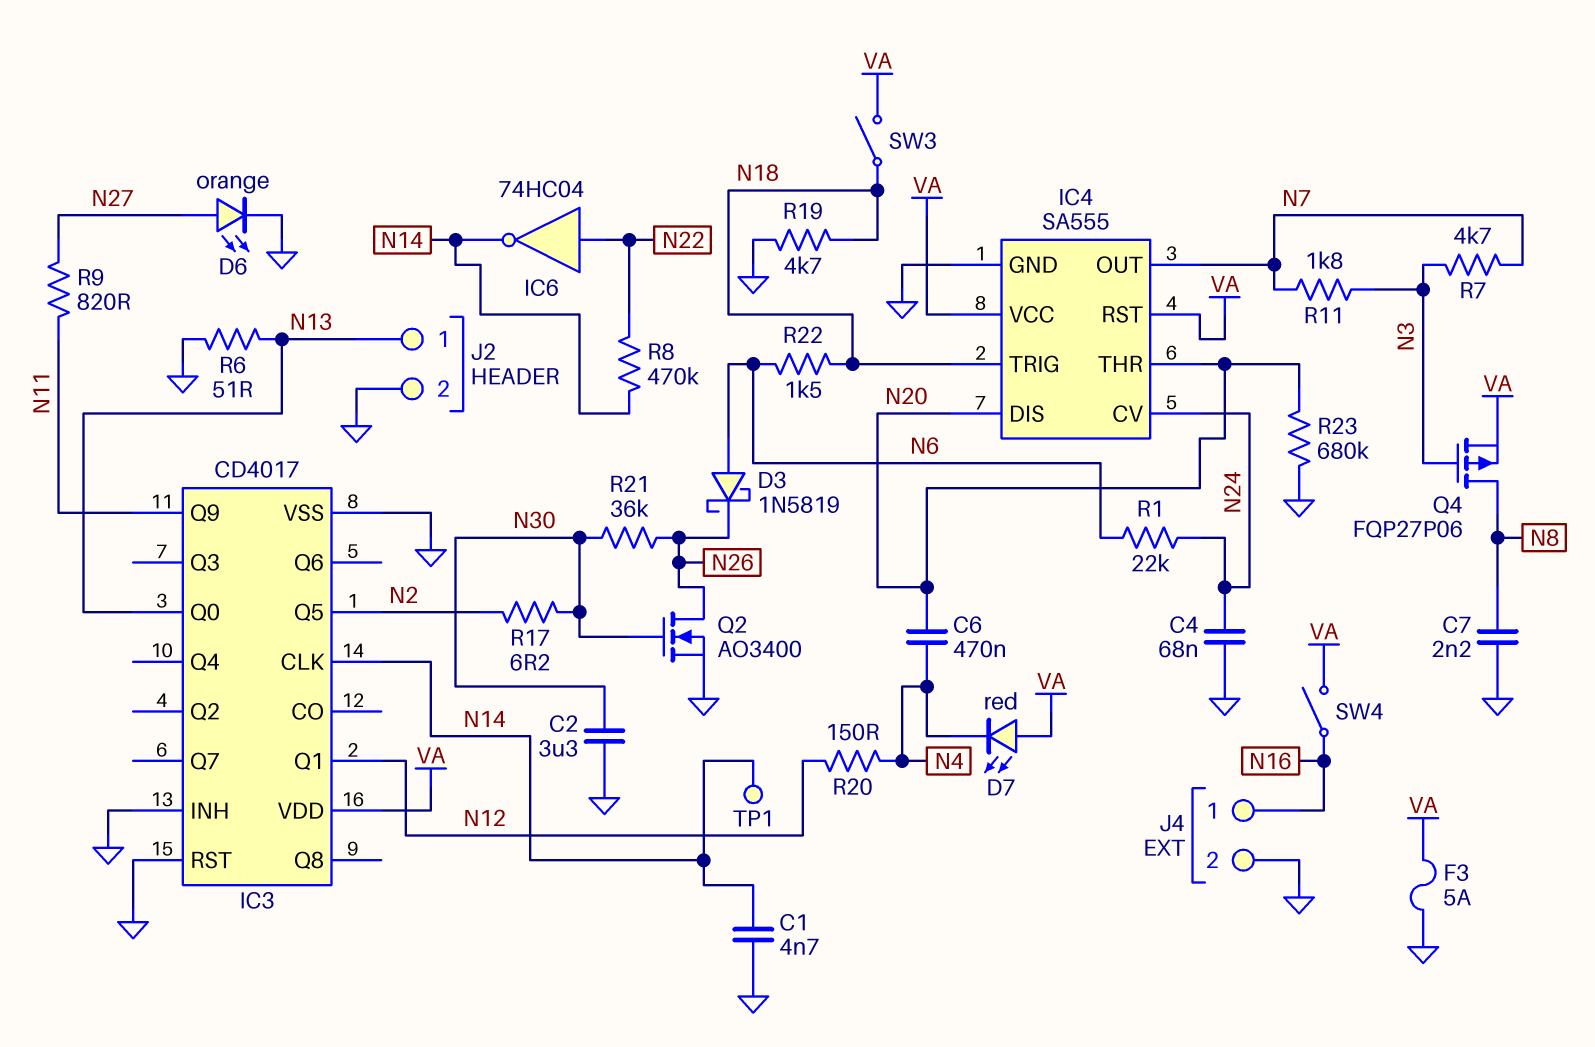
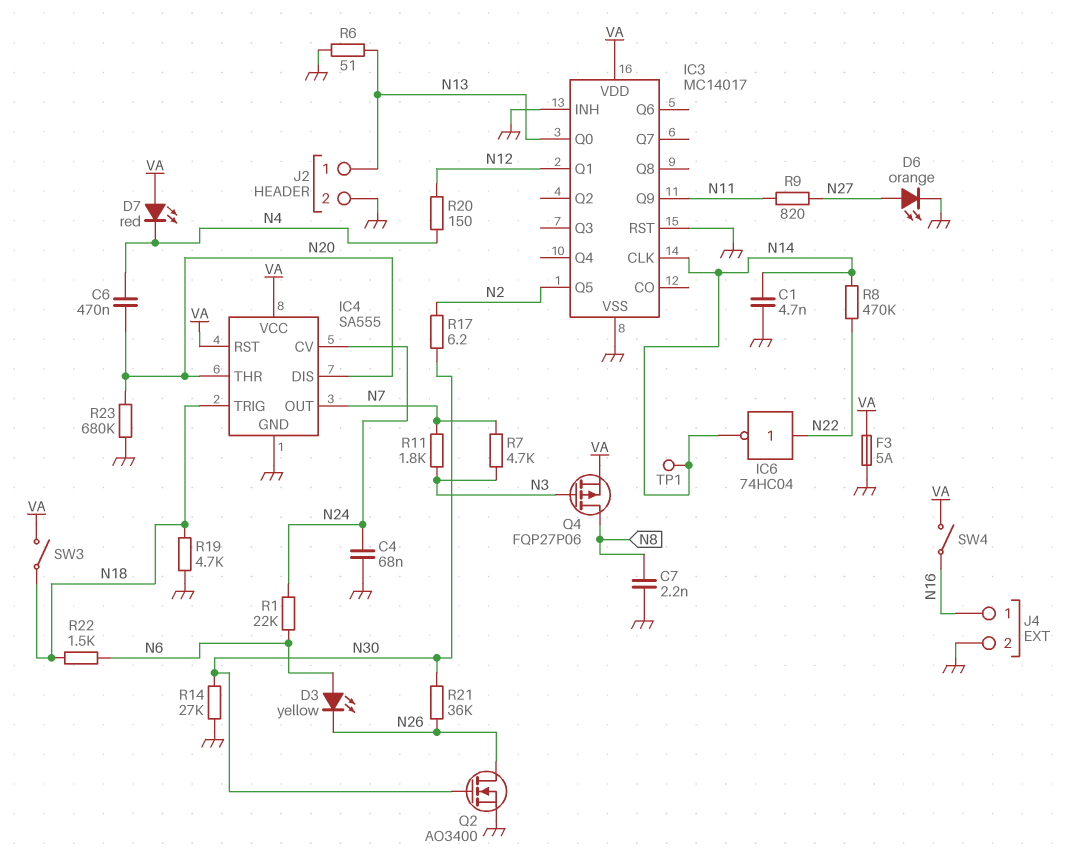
C2: 3.3uF (GND, N30) -> none
D3: schottky 1N5819 (A N6, K N26) -> LED yellow (A N6, K N26)
IC3: CD4017 -> MC14017
R14: none -> 27k (GND, N30)

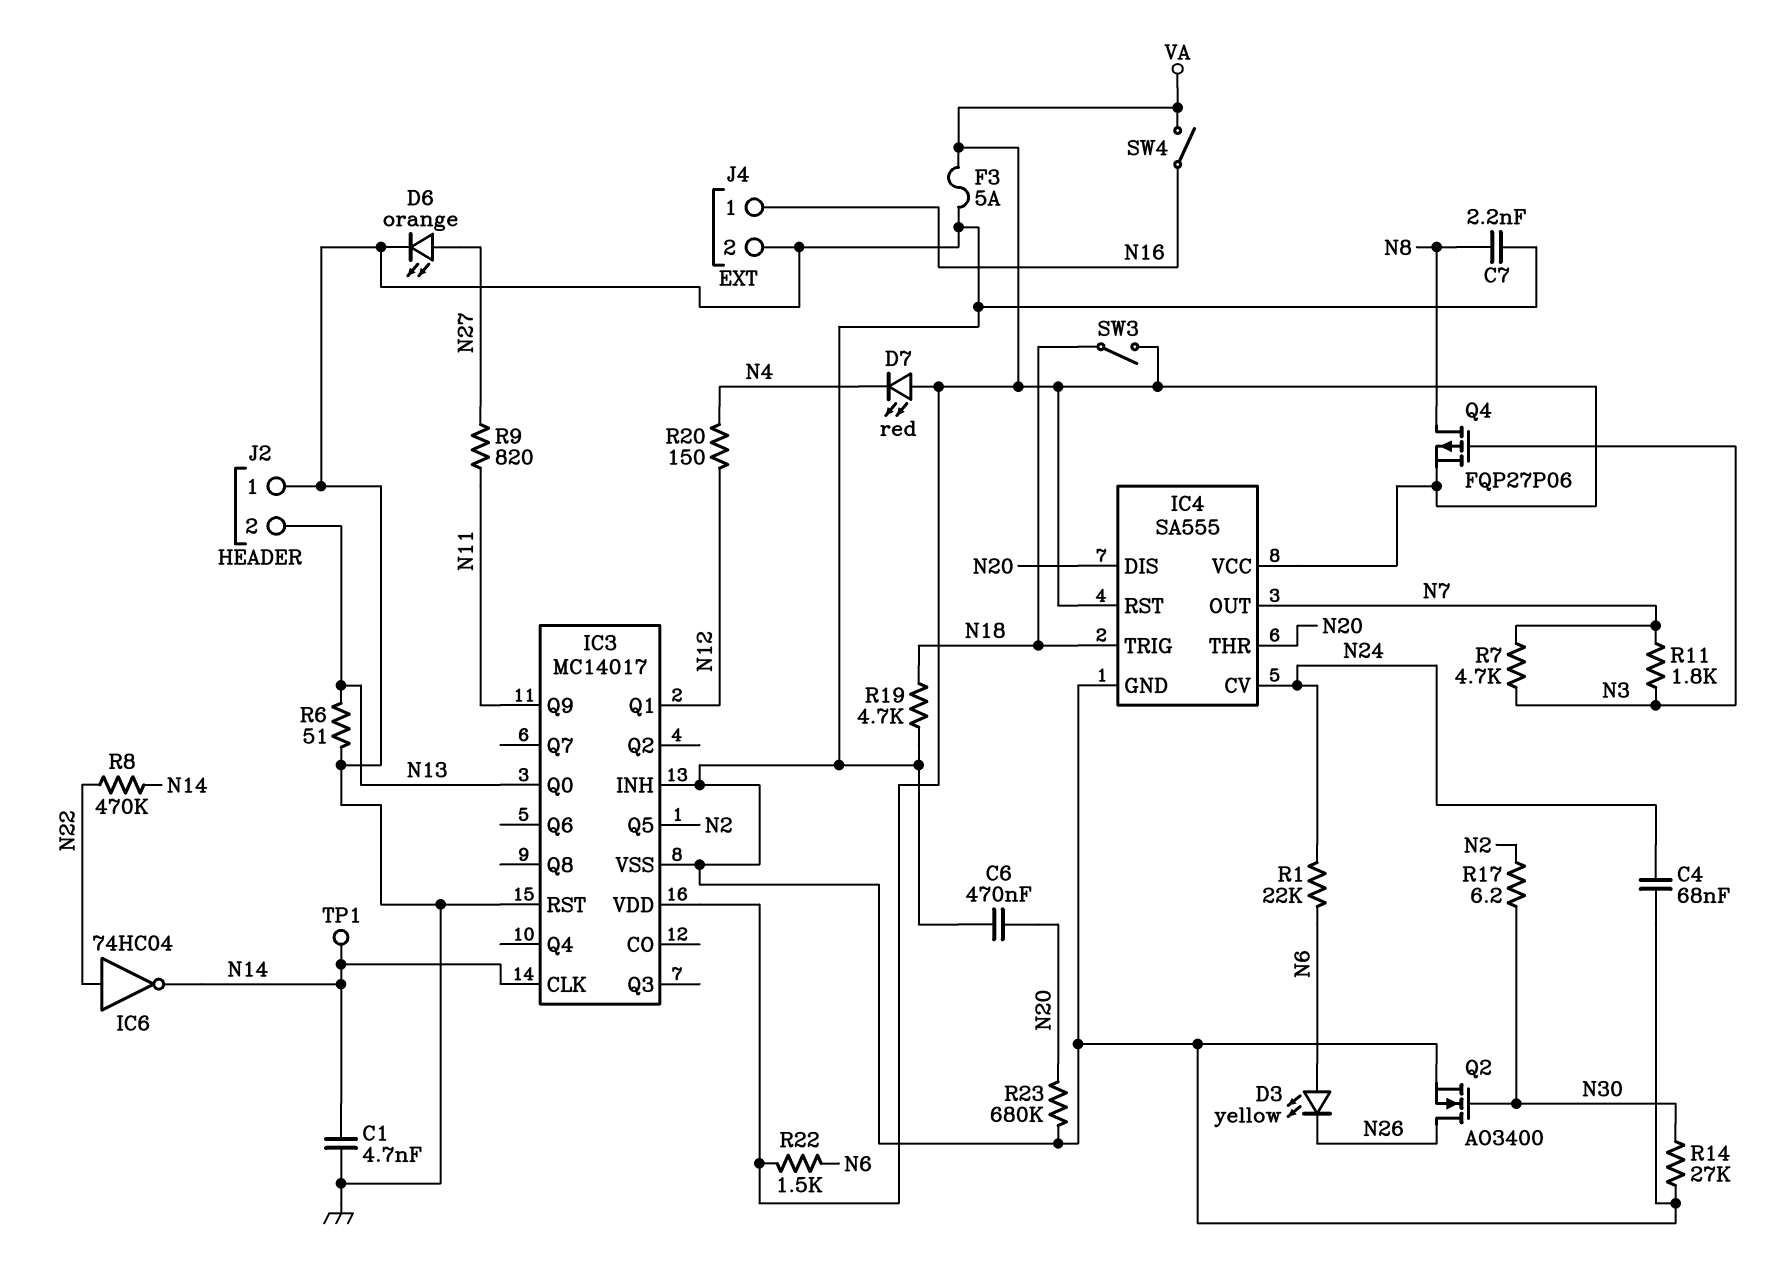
C6: 470nF (N4, N20) -> 470nF (GND, N20)
J2 pin 1: N13 -> GND
J2 pin 2: GND -> N13
R21: 36k (N26, N30) -> none
R22: 1.5k (N6, N18) -> 1.5k (N6, VA)

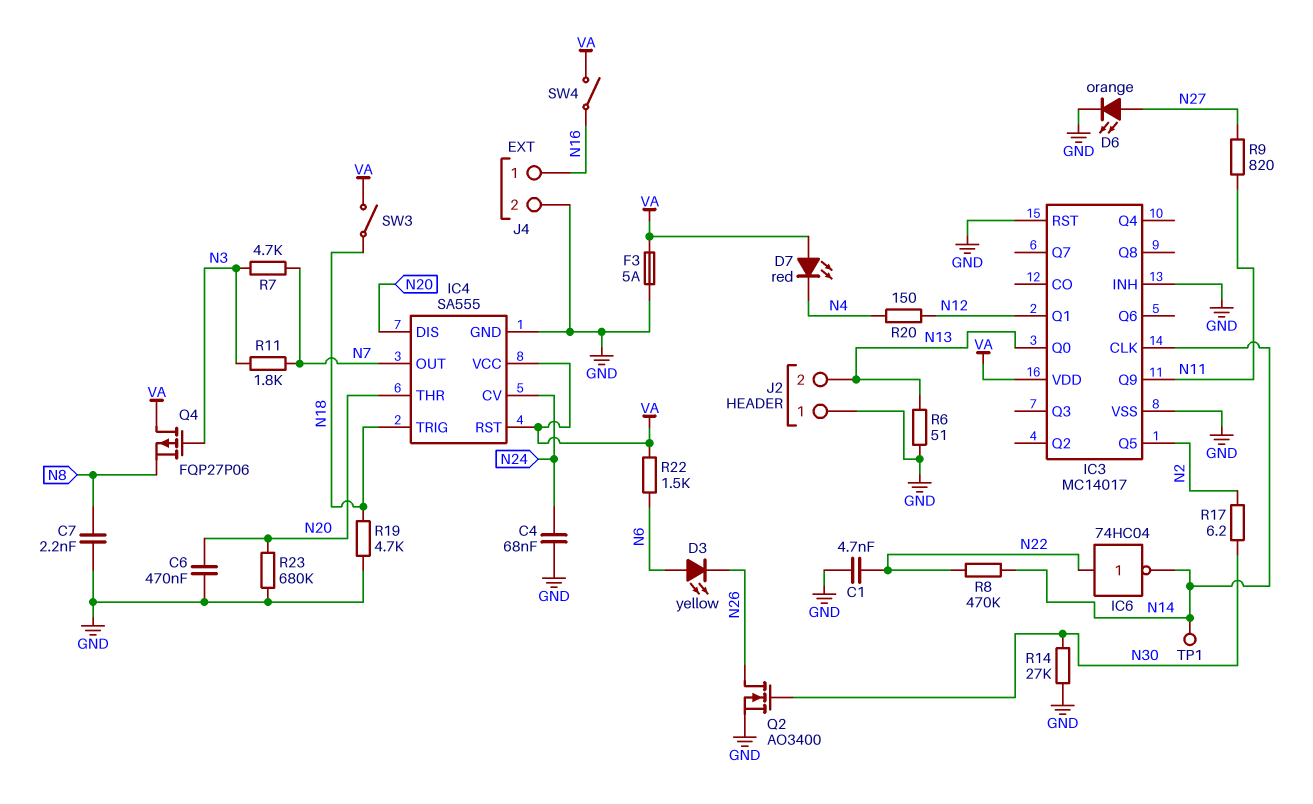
C1: 4.7nF (GND, N14) -> 4.7nF (GND, N22)
Q4: PMOS FQP27P06 (G N3, D N8, S VA) -> PMOS FQP27P06 (G N3, D VA, S N8)
R1: 22k (N6, N24) -> none

